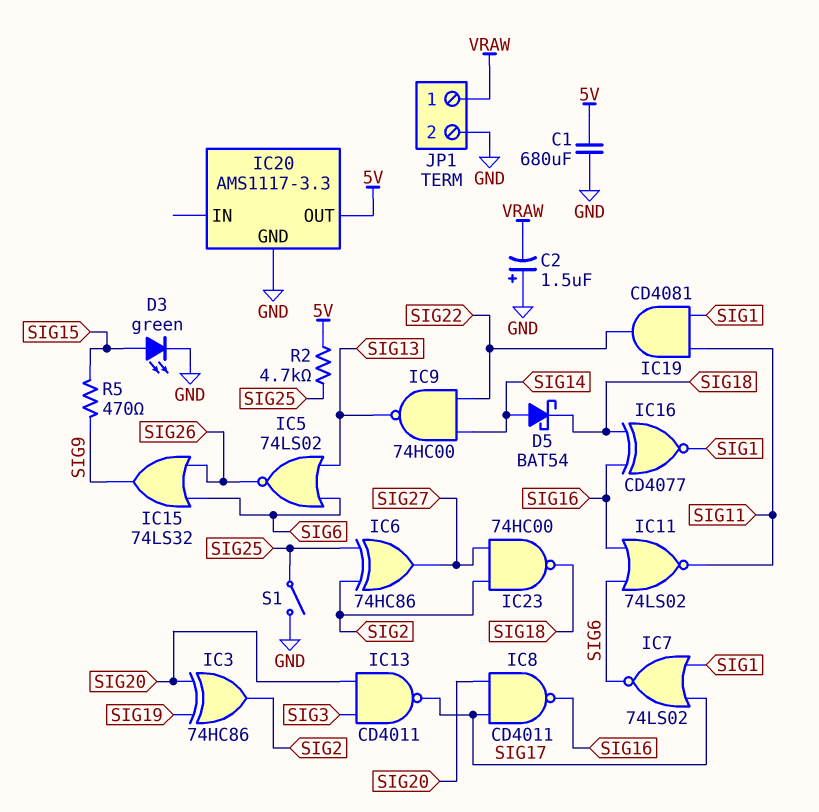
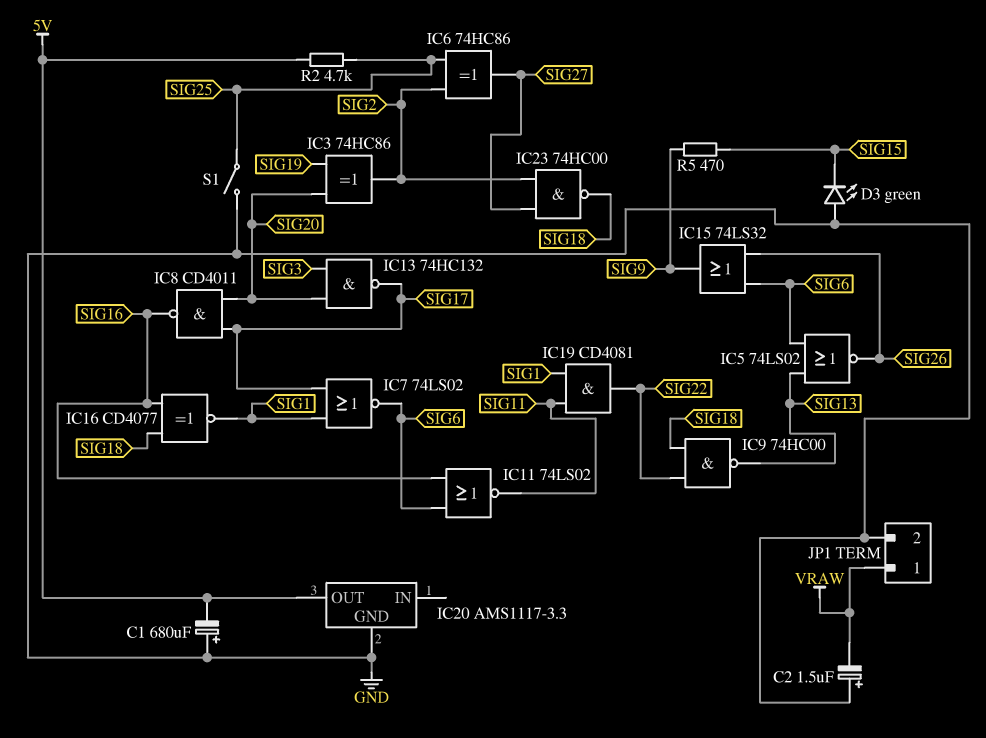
C1: 680uF (5V, GND) -> 680uF (plus GND, minus 5V)
D3: LED green (A SIG15, K GND) -> LED green (A GND, K SIG15)
D5: schottky BAT54 (A SIG14, K SIG18) -> none
IC9: NAND 74HC00 (in SIG14, in SIG22, out SIG13) -> NAND 74HC00 (in SIG18, in SIG22, out SIG13)
IC13: NAND CD4011 (in SIG3, in SIG20, out SIG17) -> NAND 74HC132 (in SIG3, in SIG20, out SIG17)

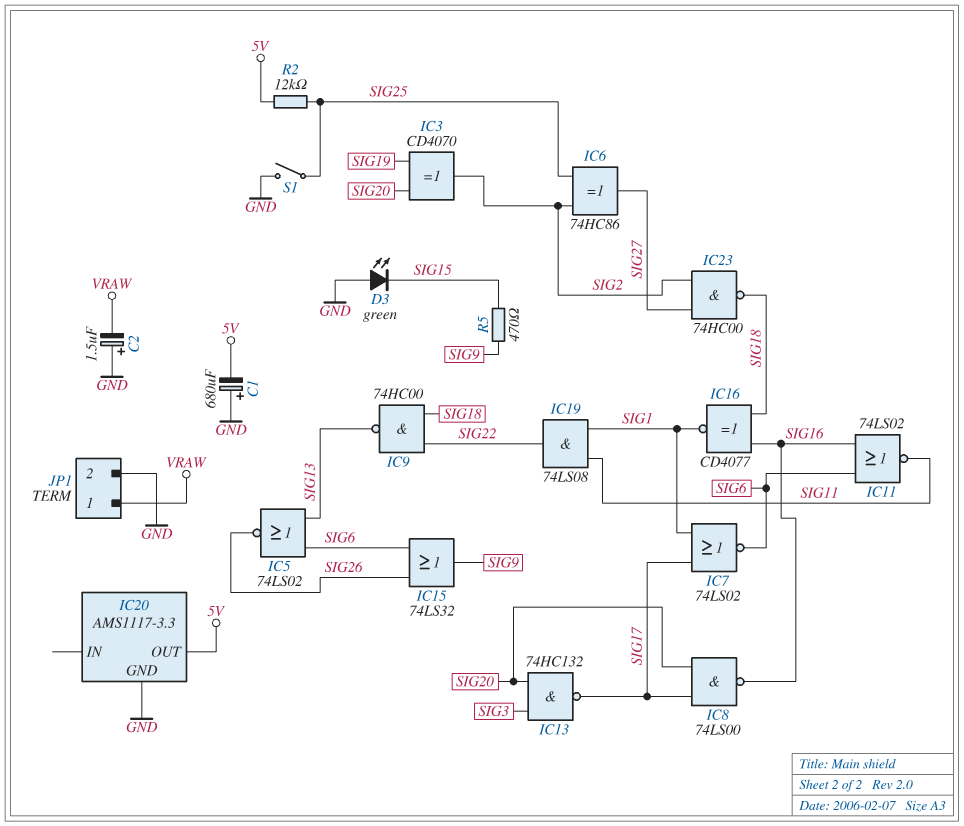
IC3: XOR 74HC86 (in SIG19, in SIG20, out SIG2) -> XOR CD4070 (in SIG19, in SIG20, out SIG2)
IC8: NAND CD4011 (in SIG17, in SIG20, out SIG16) -> NAND 74LS00 (in SIG17, in SIG20, out SIG16)
IC19: AND CD4081 (in SIG1, in SIG11, out SIG22) -> AND 74LS08 (in SIG1, in SIG11, out SIG22)
R2: 4.7k (5V, SIG25) -> 12k (5V, SIG25)

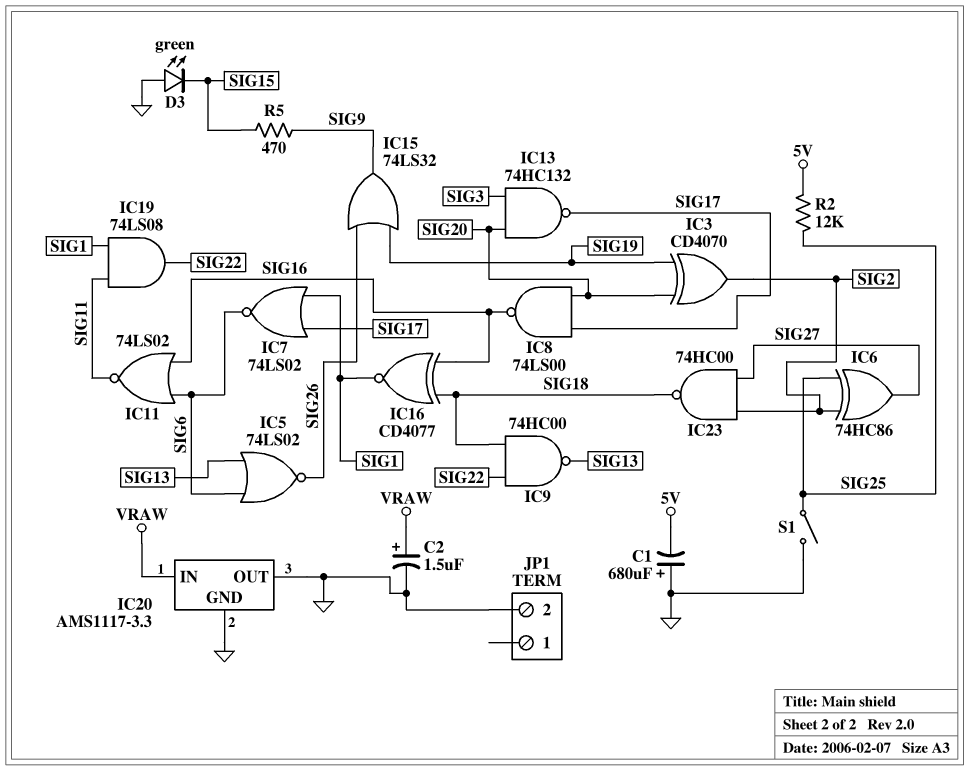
C2: 1.5uF (plus GND, minus VRAW) -> 1.5uF (plus VRAW, minus GND)
IC15: OR 74LS32 (in SIG6, in SIG26, out SIG9) -> OR 74LS32 (in SIG19, in SIG26, out SIG9)
IC20 pin IN: none -> VRAW
IC20 pin OUT: 5V -> GND
JP1 pin 1: VRAW -> none

